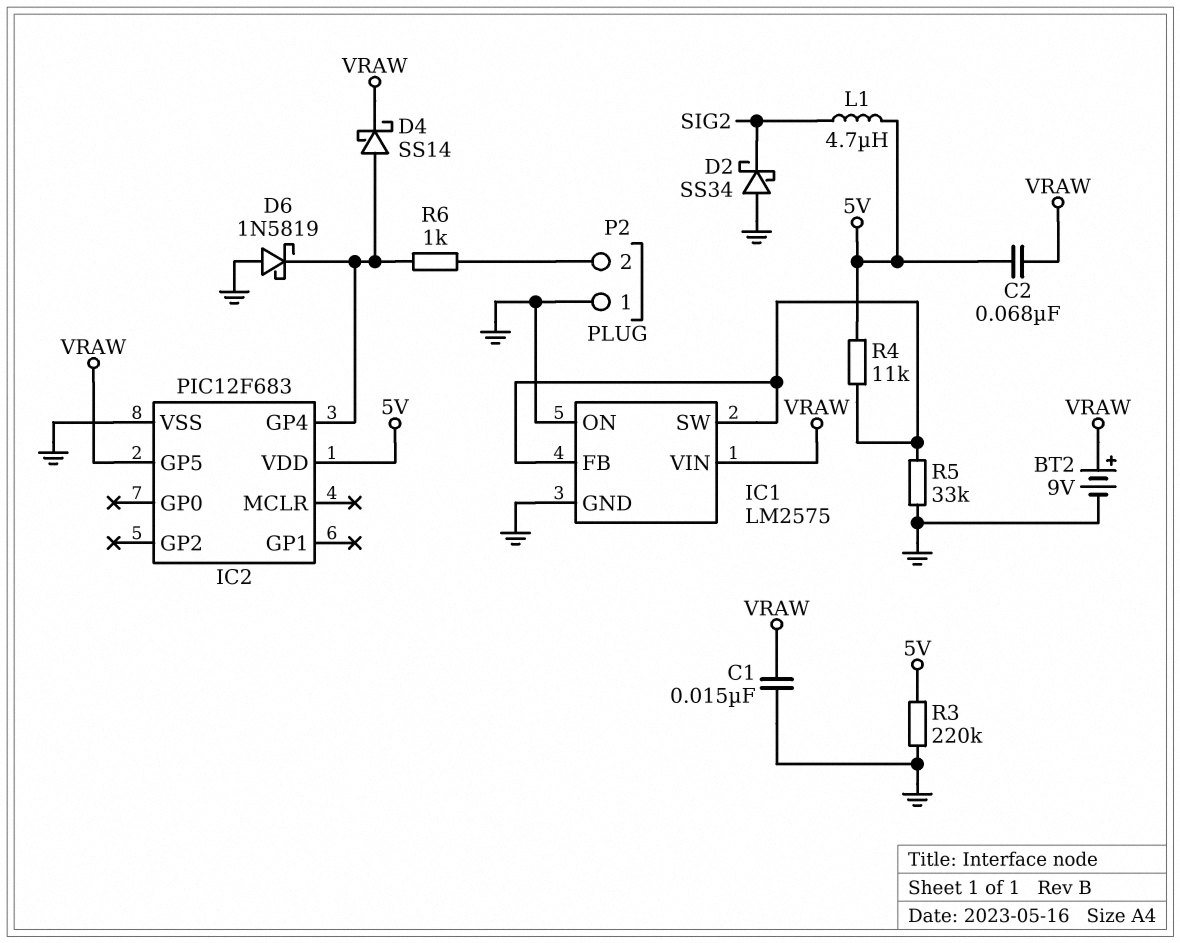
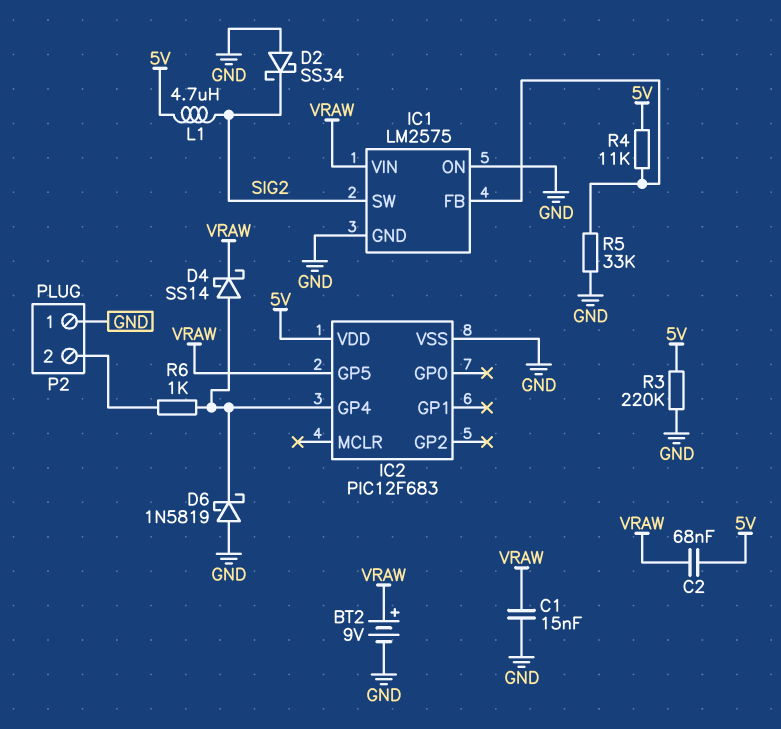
IC1 pin SW: IC1/FB -> SIG2

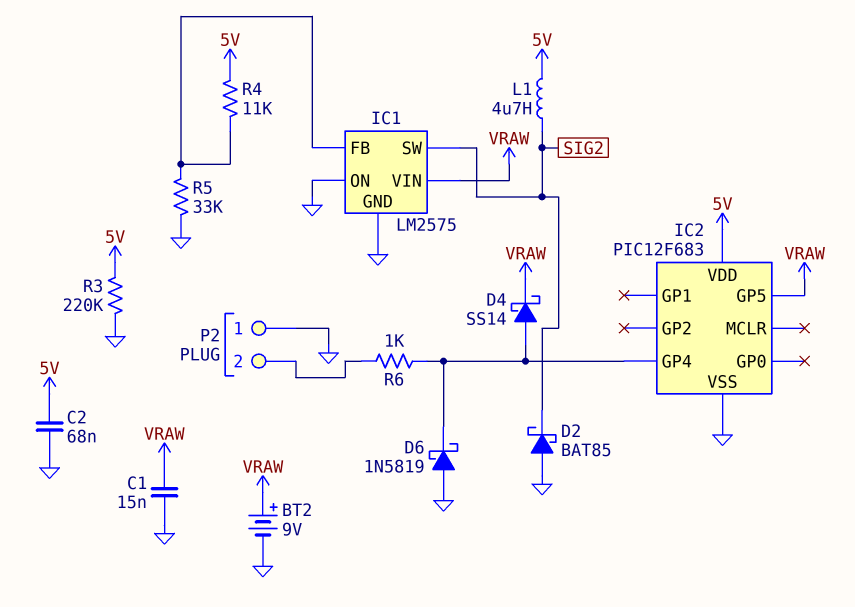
C2: 68nF (5V, VRAW) -> 68nF (5V, GND)
D2: schottky SS34 (A GND, K SIG2) -> schottky BAT85 (A GND, K SIG2)

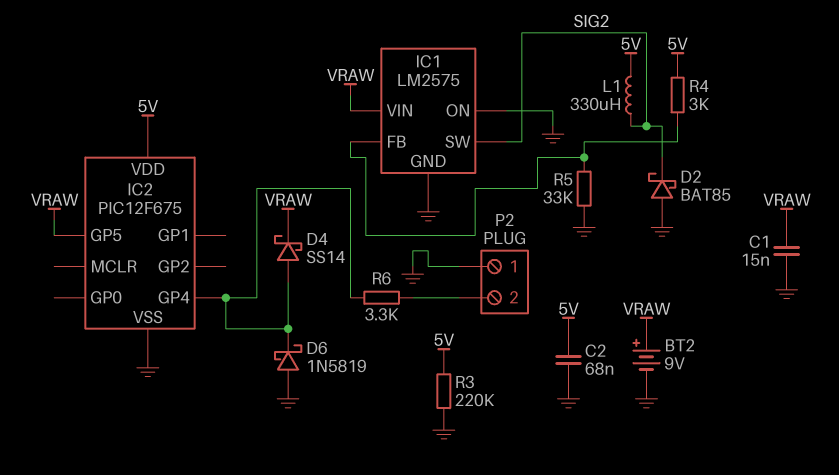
IC2: PIC12F683 -> PIC12F675
L1: 4.7uH (5V, SIG2) -> 330uH (5V, SIG2)
R4: 11k (5V, IC1/FB) -> 3k (5V, IC1/FB)
R6: 1k (IC2/GP4, P2/2) -> 3.3k (IC2/GP4, P2/2)

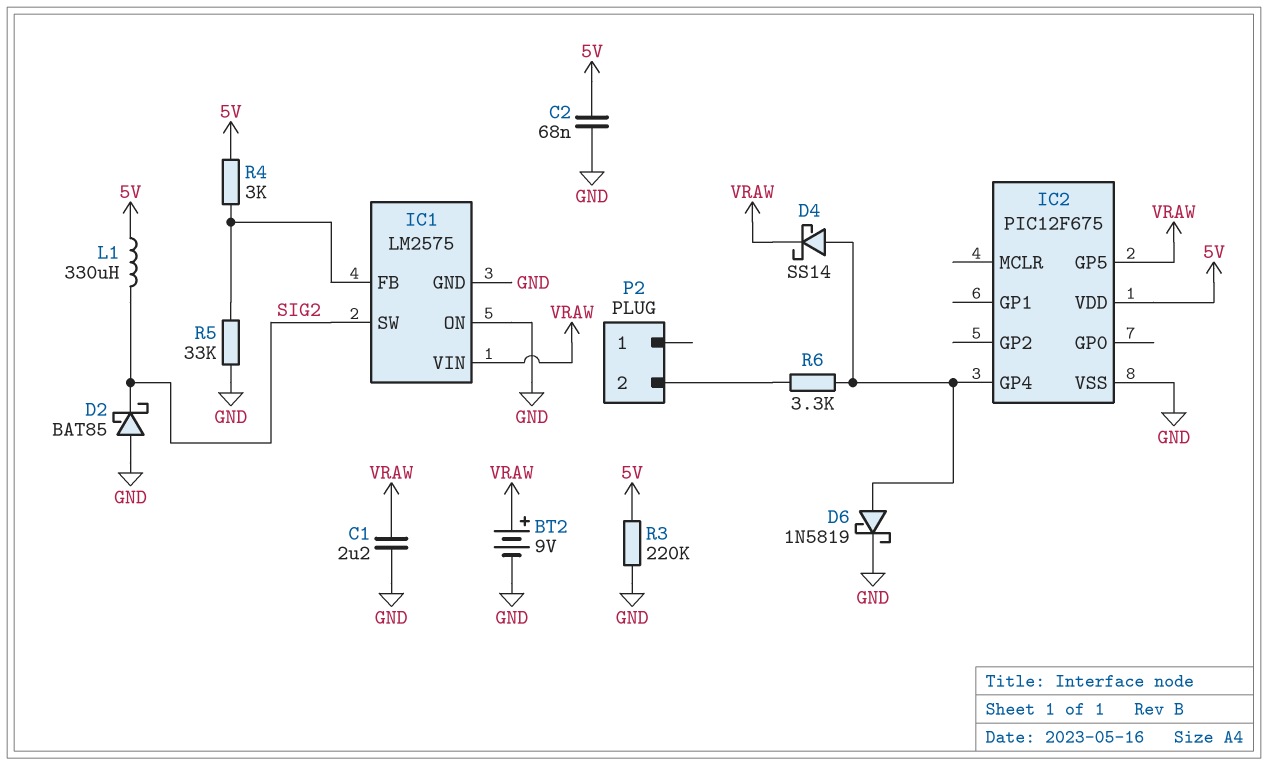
C1: 15nF (GND, VRAW) -> 2.2uF (GND, VRAW)
D6: schottky 1N5819 (A GND, K IC2/GP4) -> schottky 1N5819 (A IC2/GP4, K GND)
P2 pin 1: GND -> none

